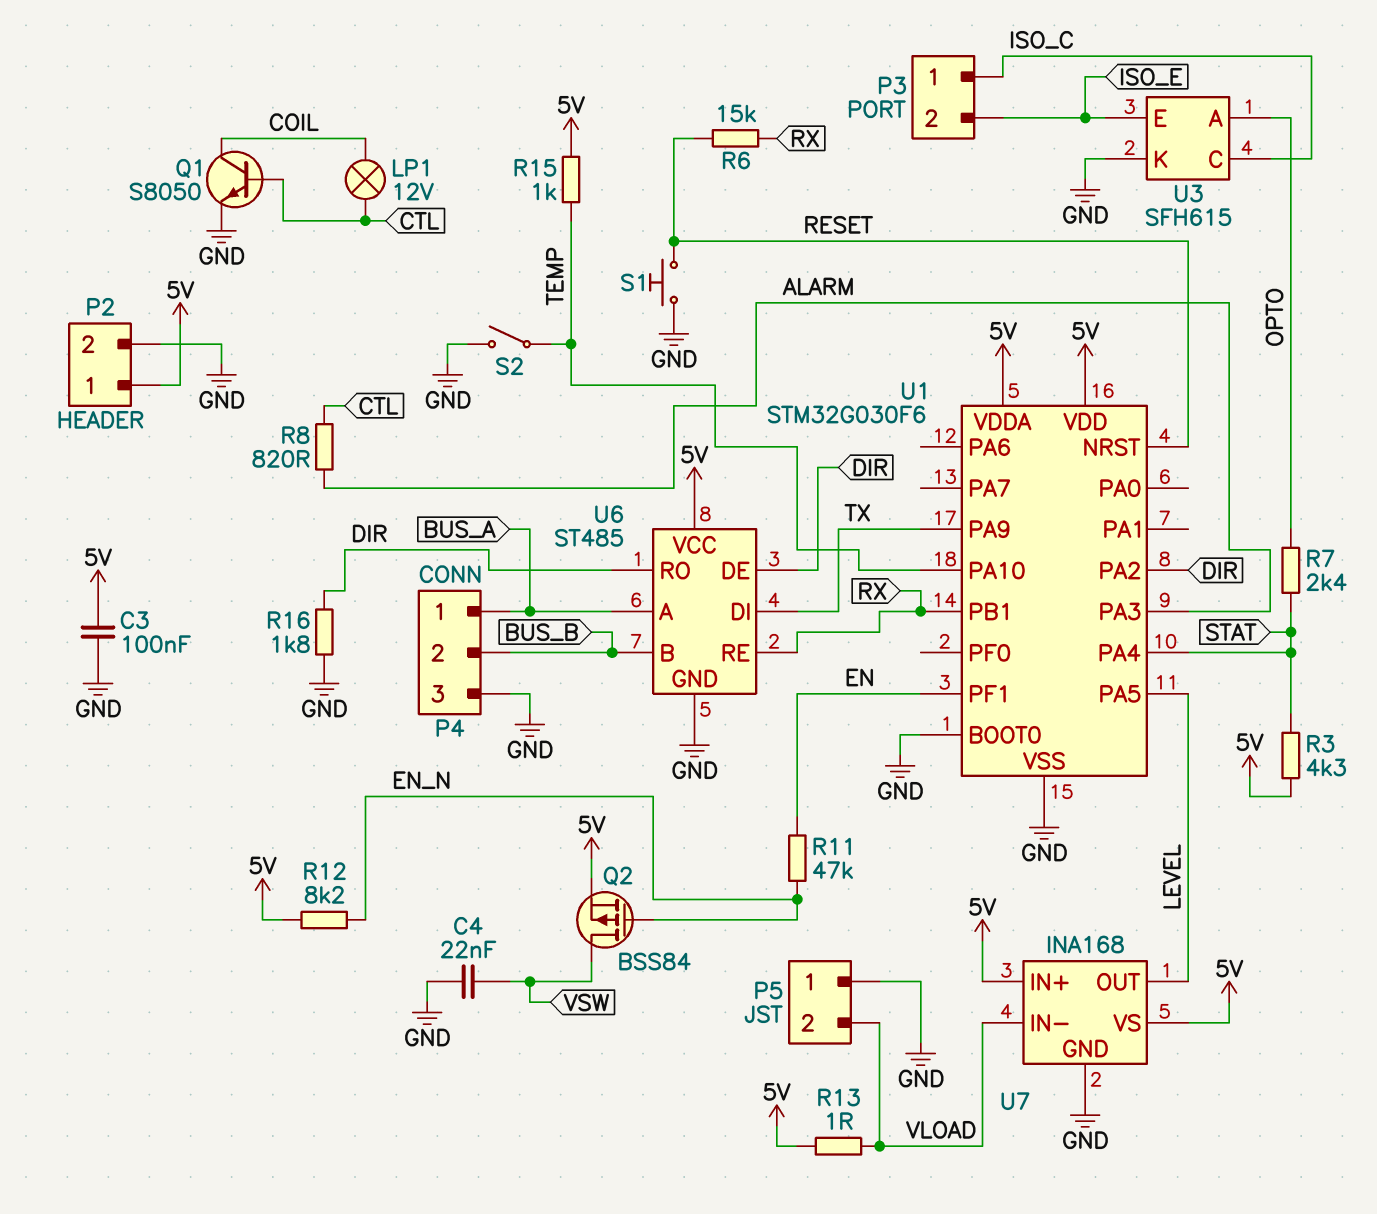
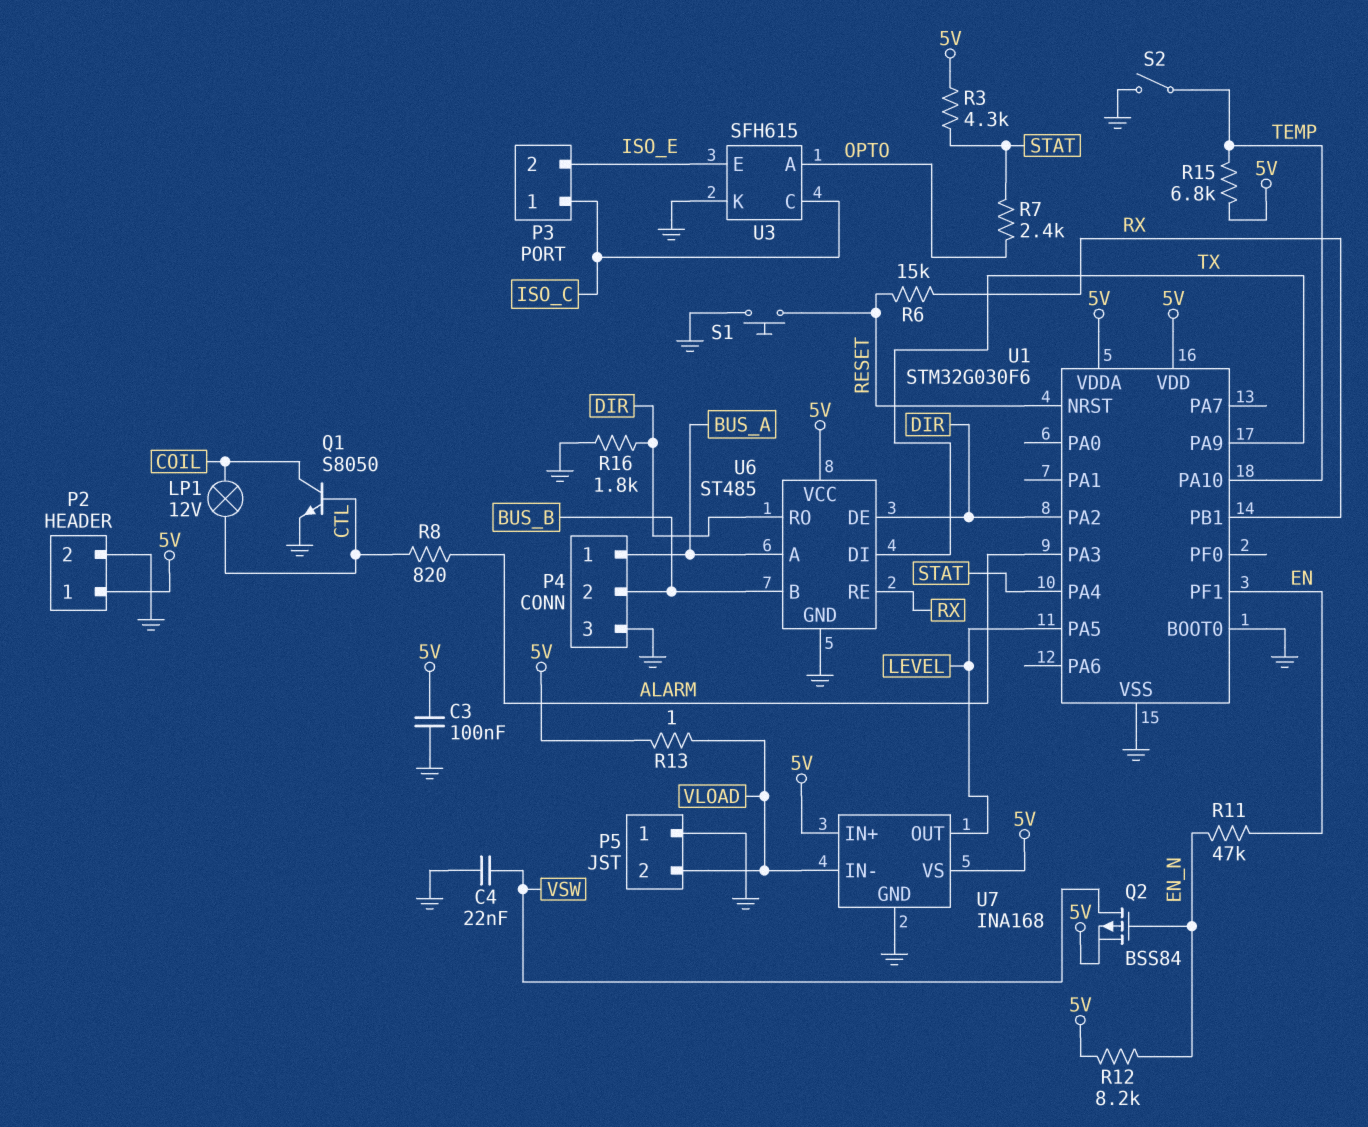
R15: 1k (5V, TEMP) -> 6.8k (5V, TEMP)

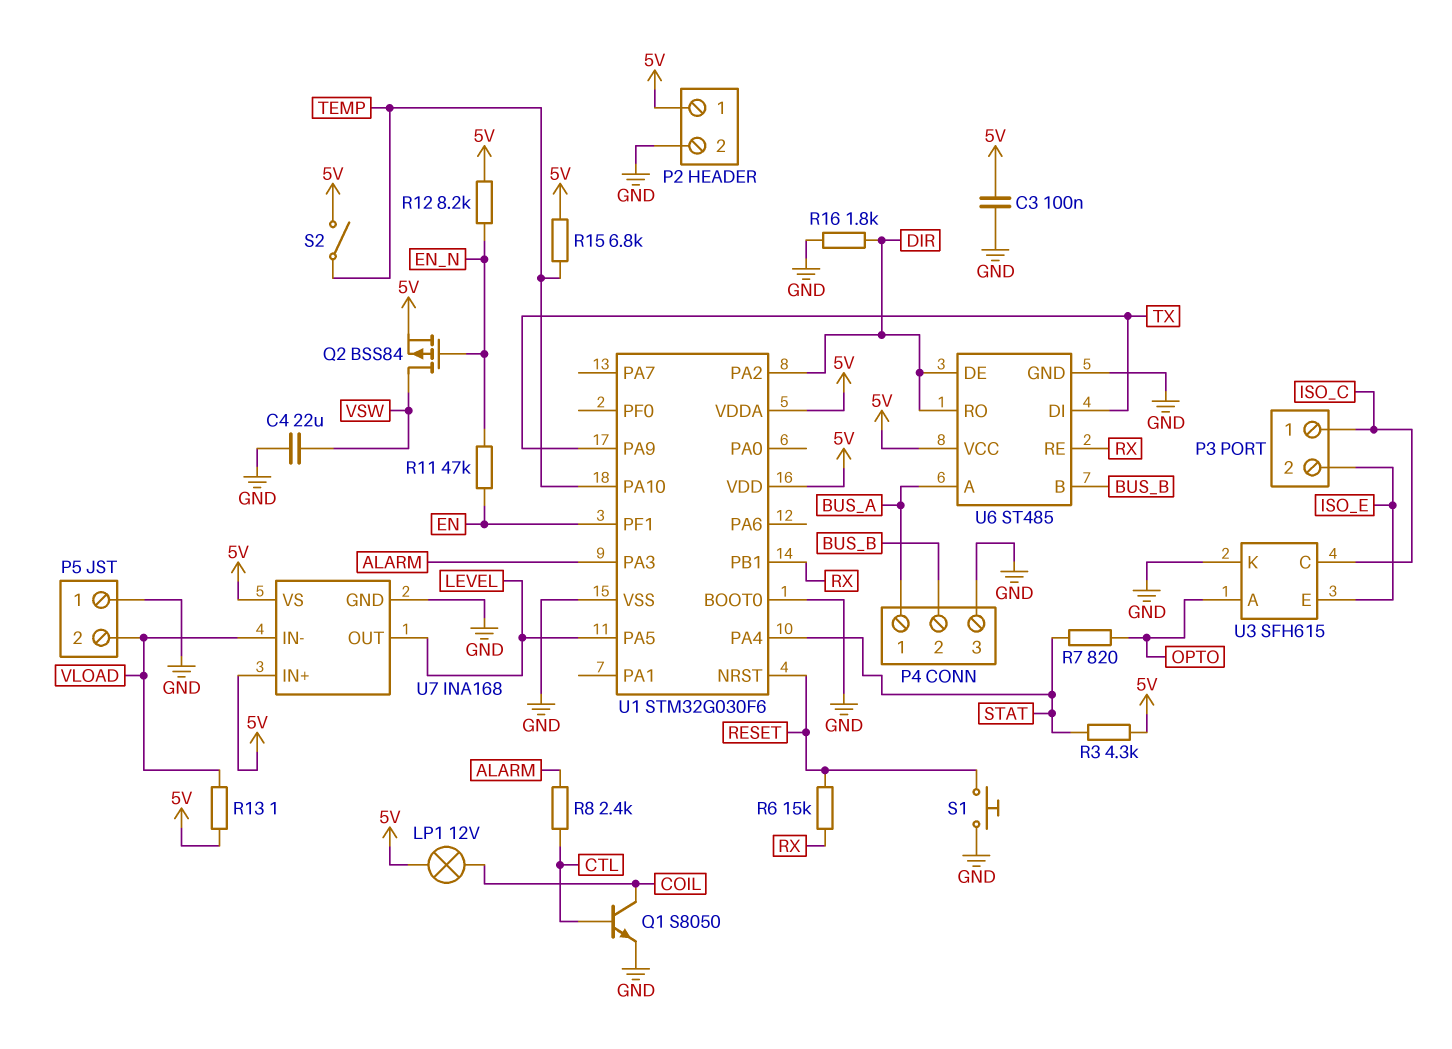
C4: 22nF (GND, VSW) -> 22uF (GND, VSW)
LP1: lamp 12V (COIL, CTL) -> lamp 12V (5V, COIL)
R7: 2.4k (OPTO, STAT) -> 820 (OPTO, STAT)
R8: 820 (ALARM, CTL) -> 2.4k (ALARM, CTL)
S2: switch (GND, TEMP) -> switch (5V, TEMP)

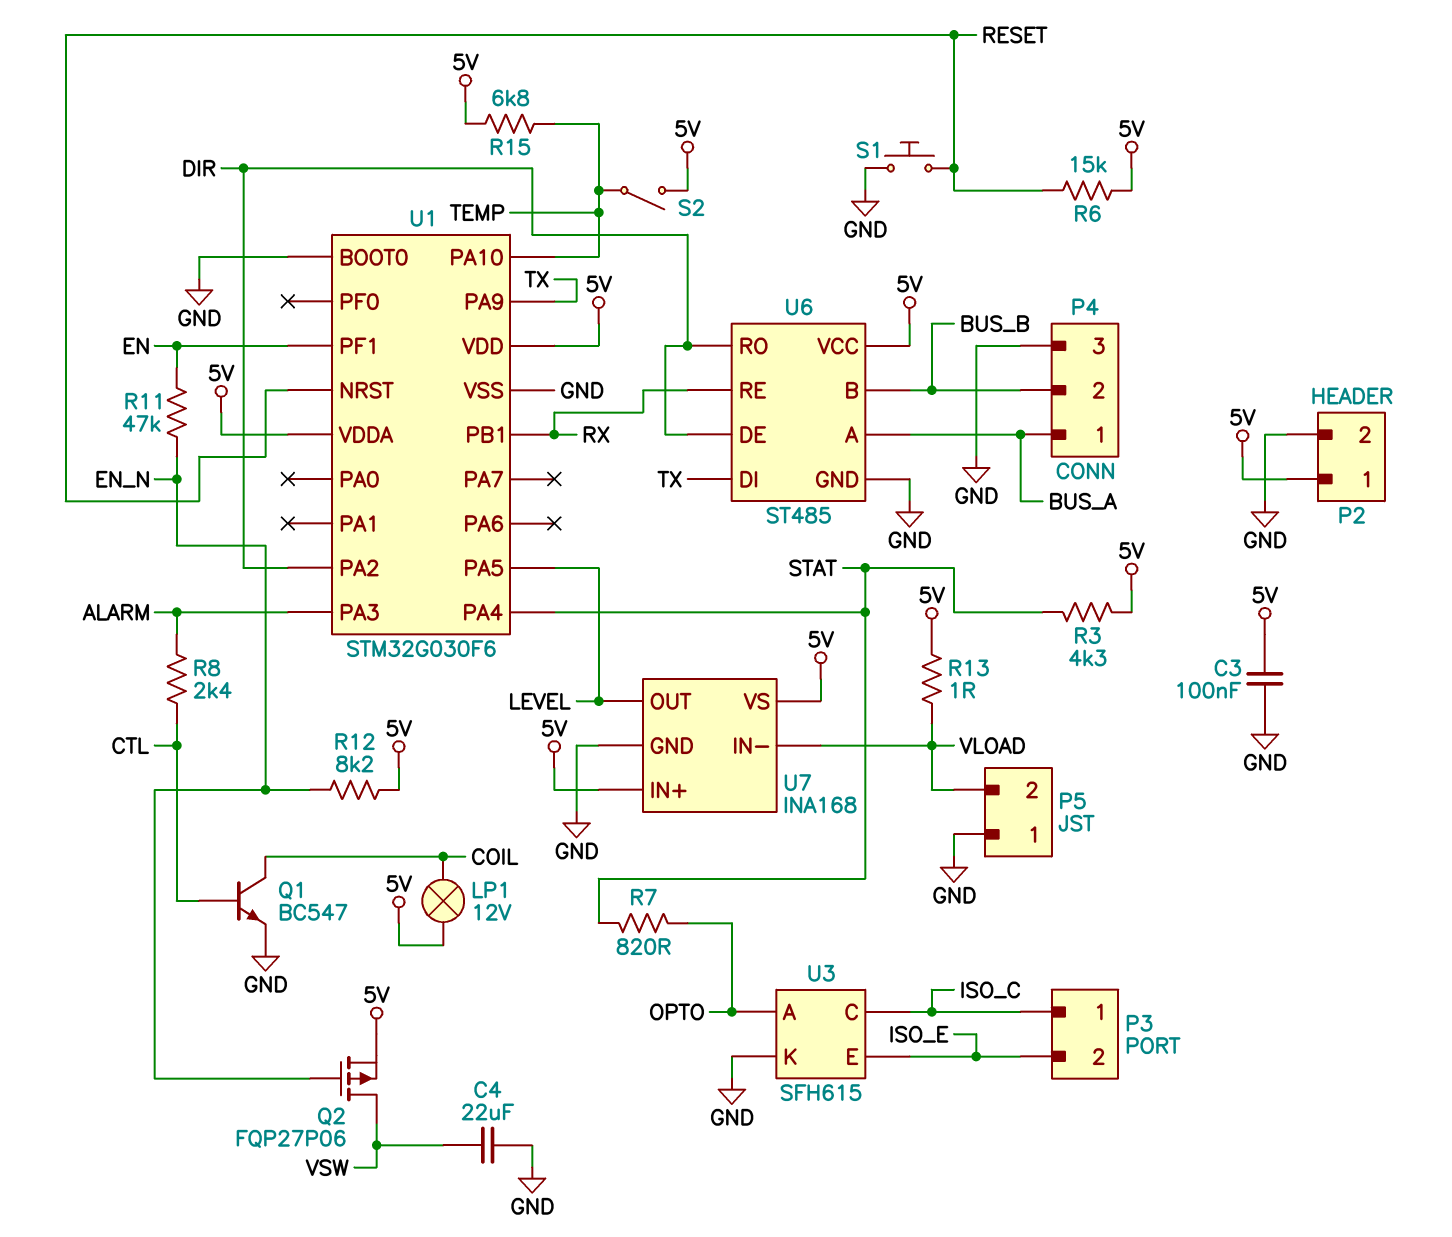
Q1: NPN S8050 (B CTL, C COIL, E GND) -> NPN BC547 (B CTL, C COIL, E GND)
Q2: PMOS BSS84 (G EN_N, D VSW, S 5V) -> PMOS FQP27P06 (G EN_N, D VSW, S 5V)
R6: 15k (RESET, RX) -> 15k (5V, RESET)
R16: 1.8k (DIR, GND) -> none

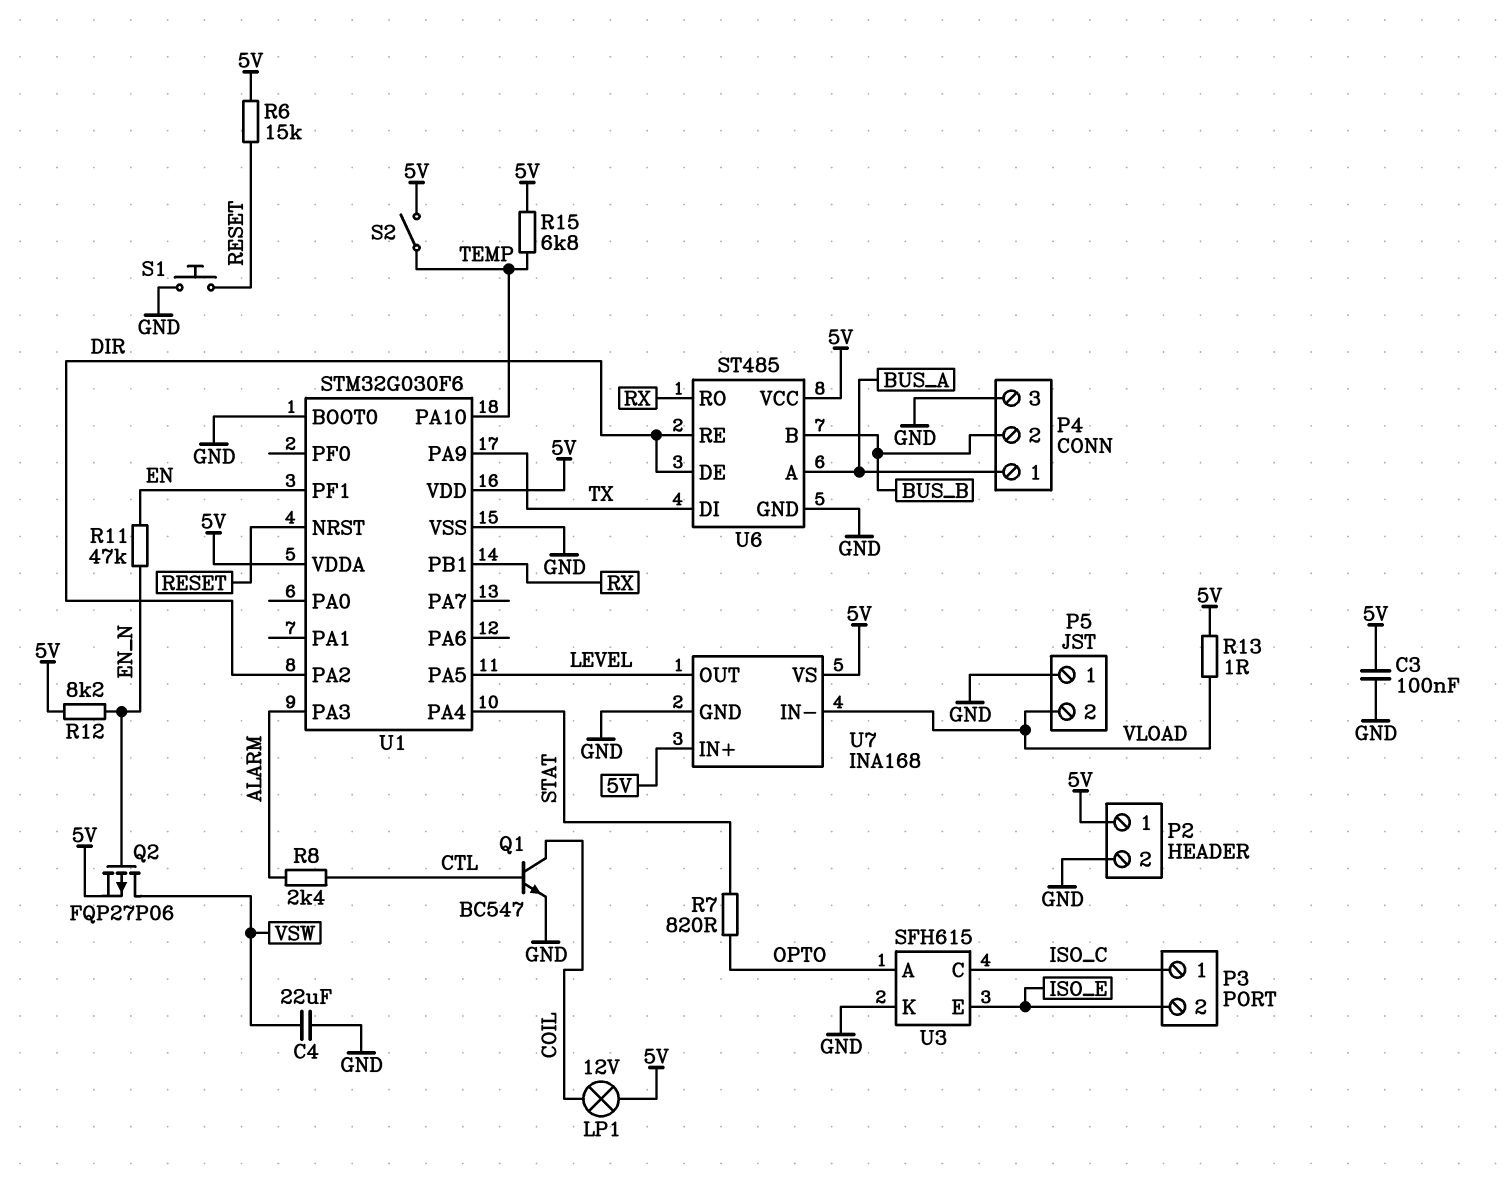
R3: 4.3k (5V, STAT) -> none
U6 pin RE: RX -> DIR
U6 pin RO: DIR -> RX

